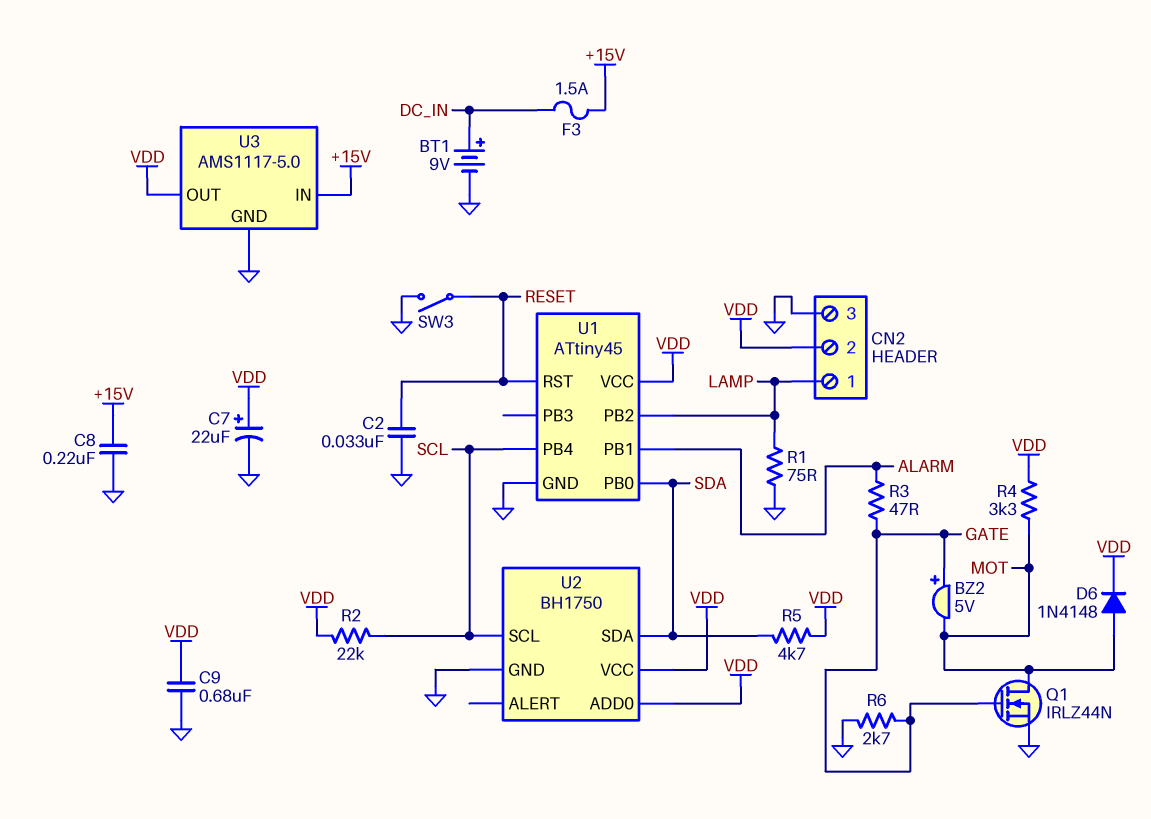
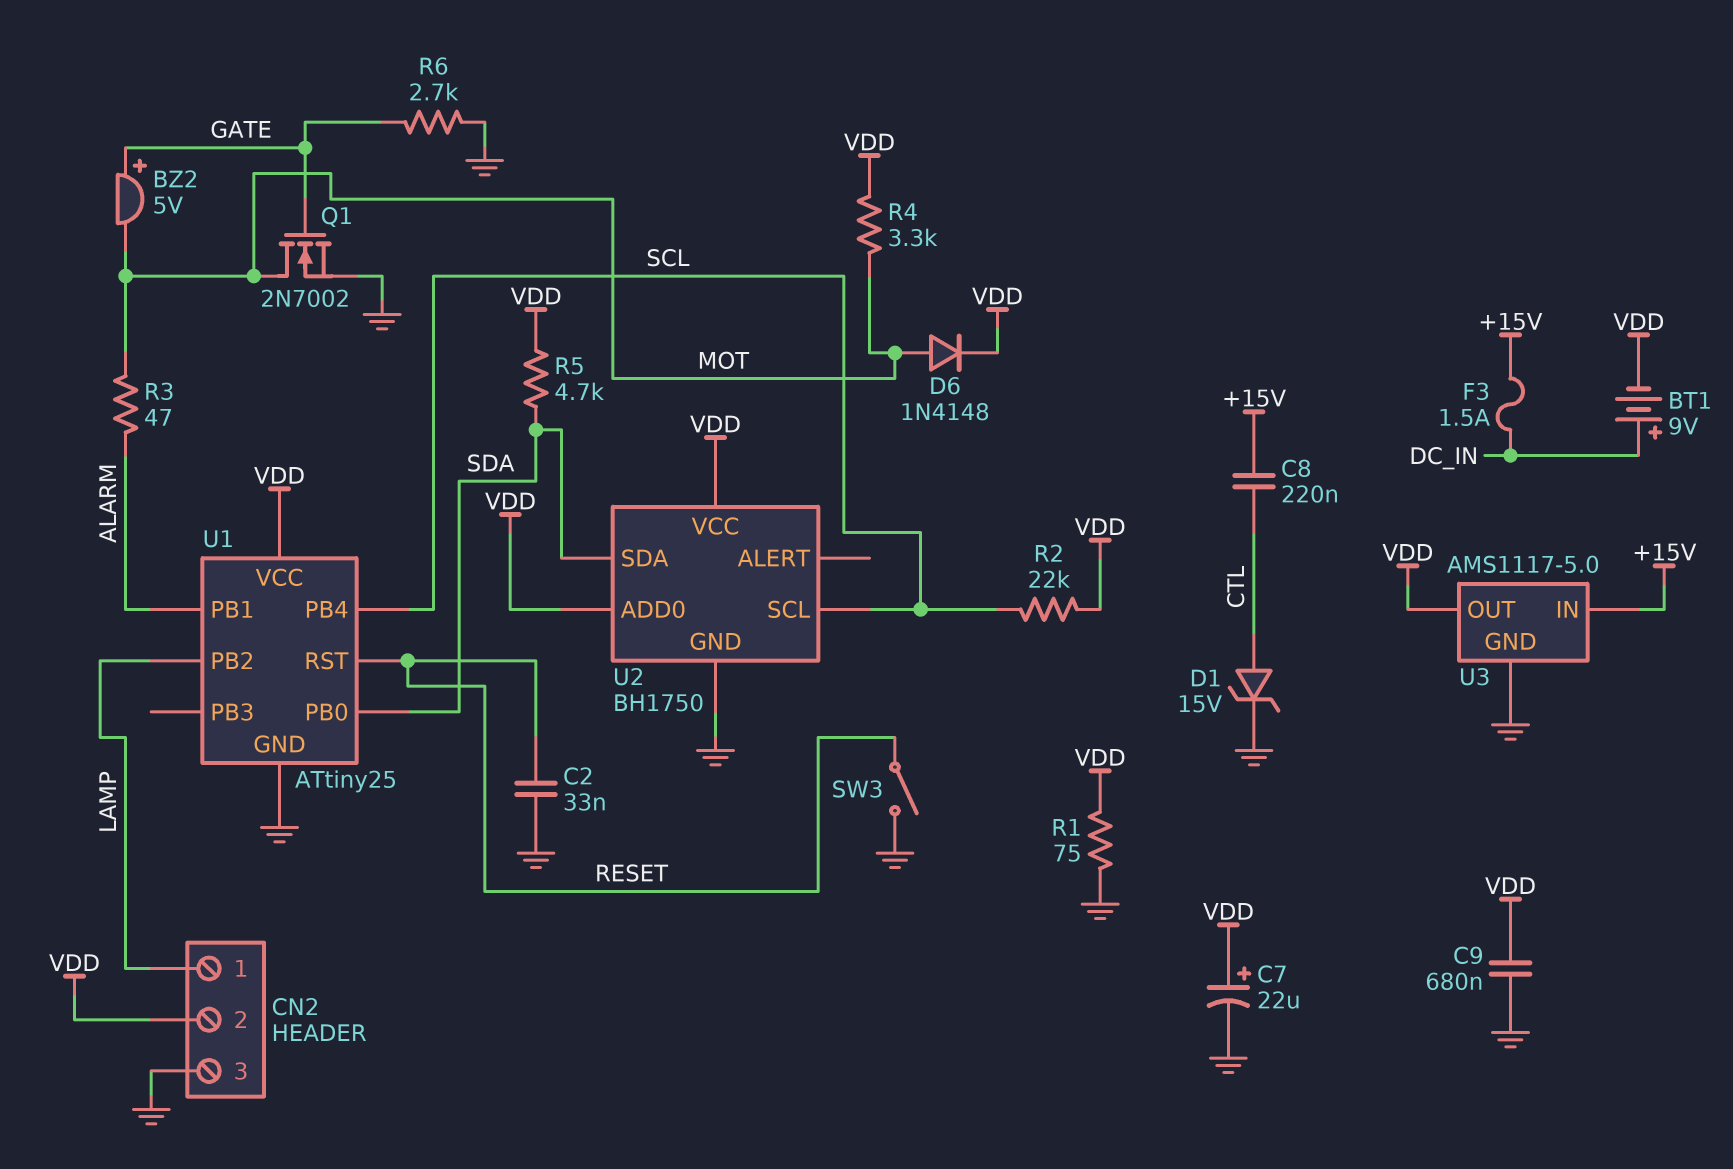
BT1: 9V (plus DC_IN, minus GND) -> 9V (plus DC_IN, minus VDD)
C8: 220nF (+15V, GND) -> 220nF (+15V, CTL)
D1: none -> zener 15V (A CTL, K GND)
Q1: NMOS IRLZ44N (G GATE, D MOT, S GND) -> NMOS 2N7002 (G GATE, D MOT, S GND)
R1: 75 (GND, LAMP) -> 75 (GND, VDD)
R3: 47 (ALARM, GATE) -> 47 (ALARM, MOT)
U1: ATtiny45 -> ATtiny25

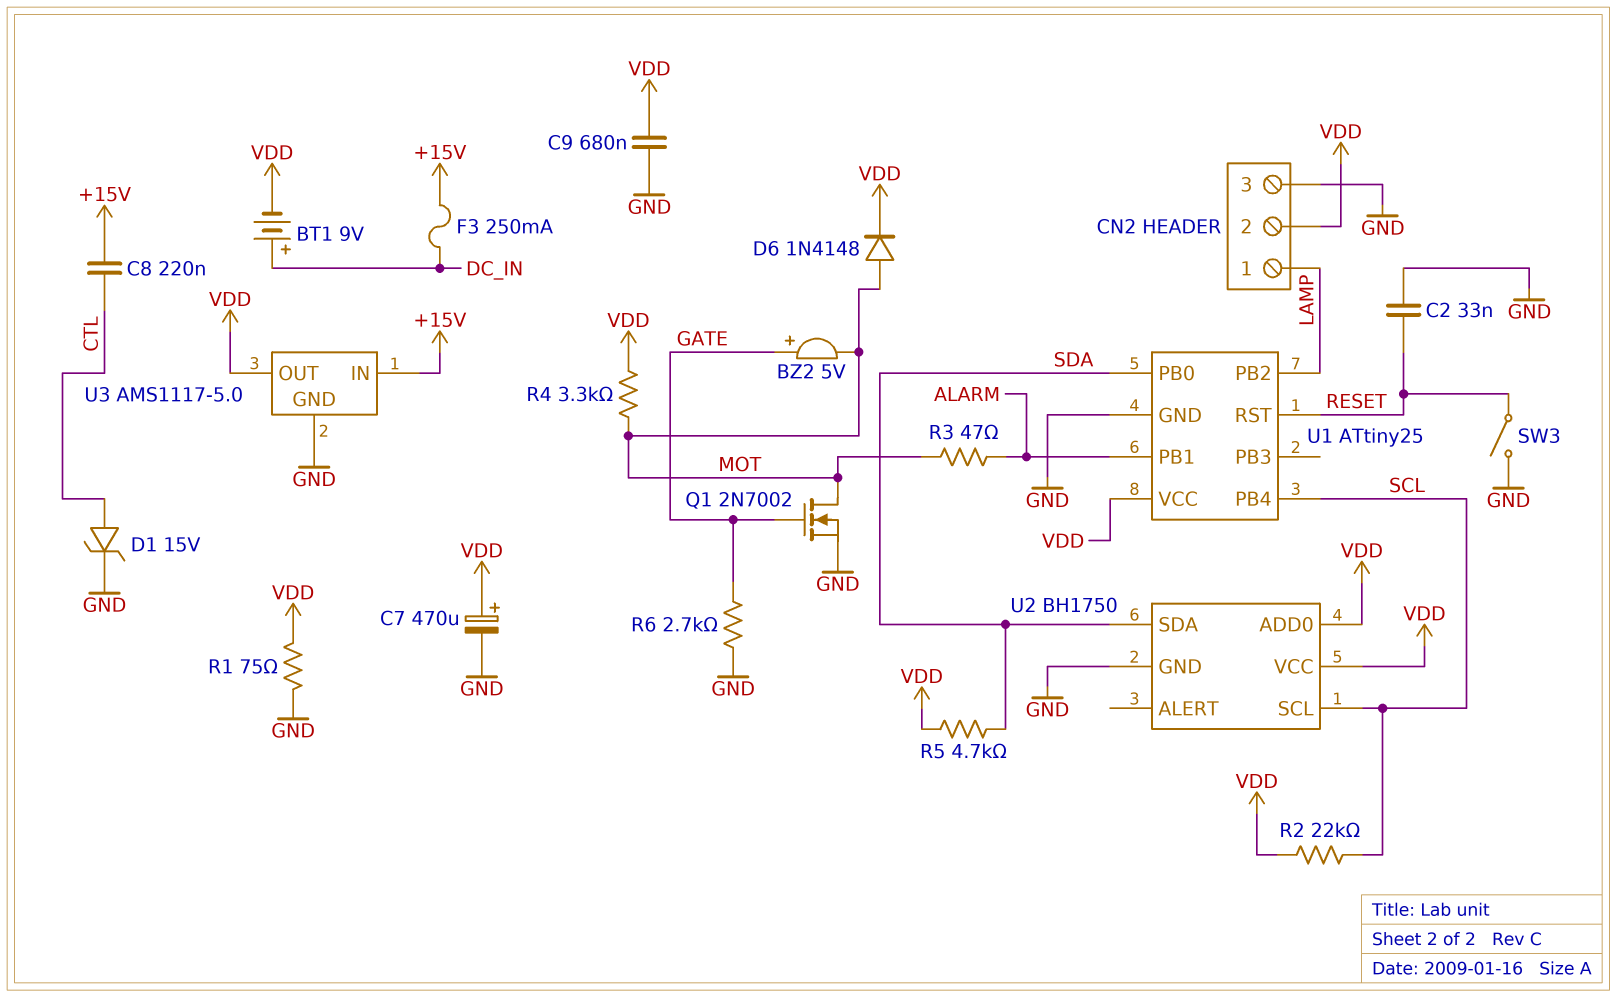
C7: 22uF (plus VDD, minus GND) -> 470uF (plus VDD, minus GND)
F3: 1.5A (+15V, DC_IN) -> 250mA (+15V, DC_IN)

